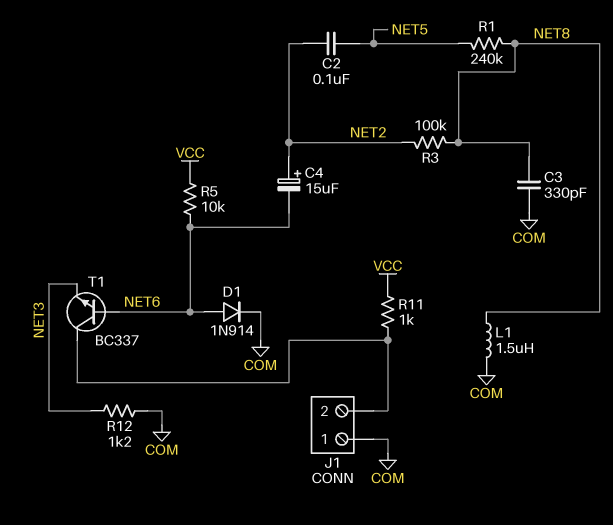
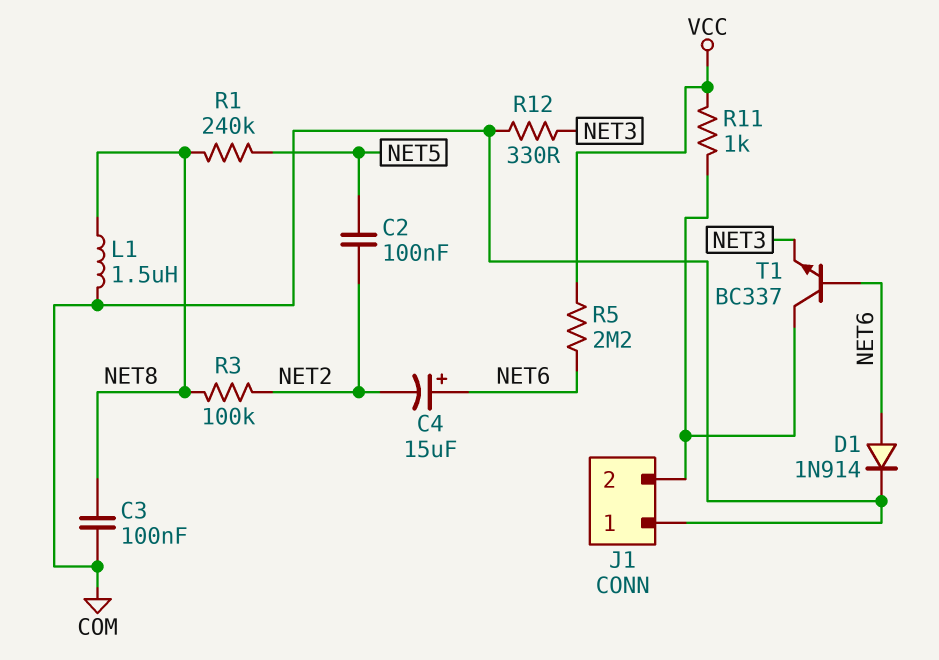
C3: 330pF (COM, NET8) -> 100nF (COM, NET8)
C4: 15uF (plus NET2, minus NET6) -> 15uF (plus NET6, minus NET2)
R5: 10k (NET6, VCC) -> 2.2M (NET6, VCC)
R12: 1.2k (COM, NET3) -> 330 (COM, NET3)

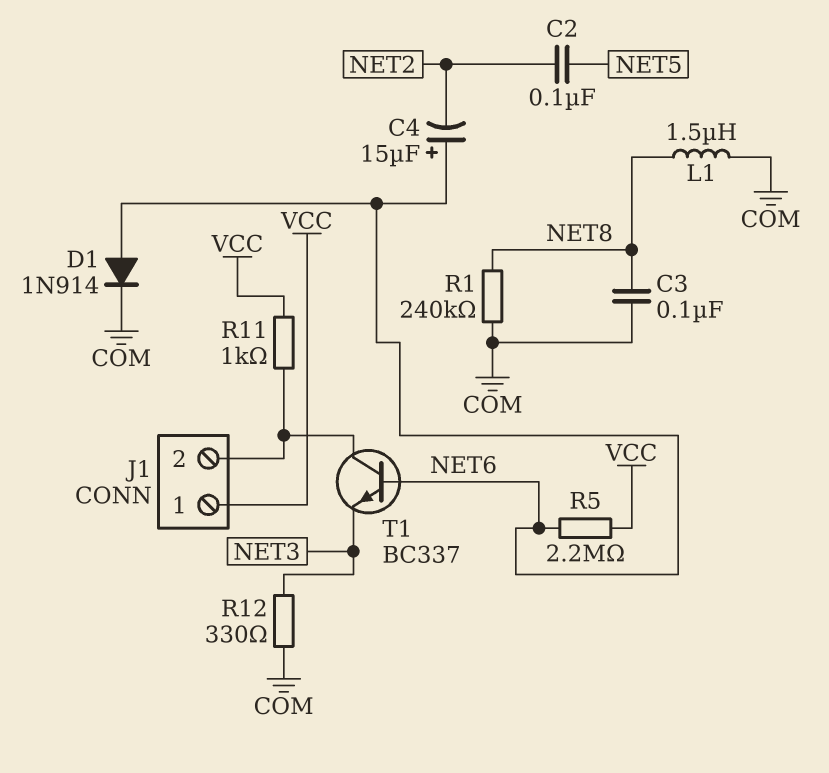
J1 pin 1: COM -> VCC
R1: 240k (NET5, NET8) -> 240k (COM, NET8)
R3: 100k (NET2, NET8) -> none

